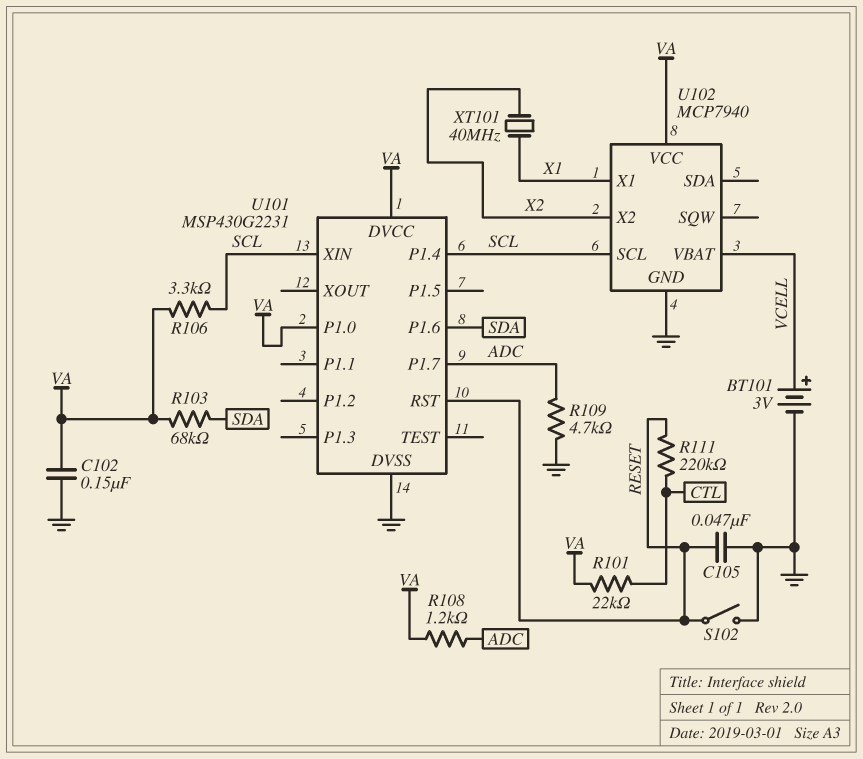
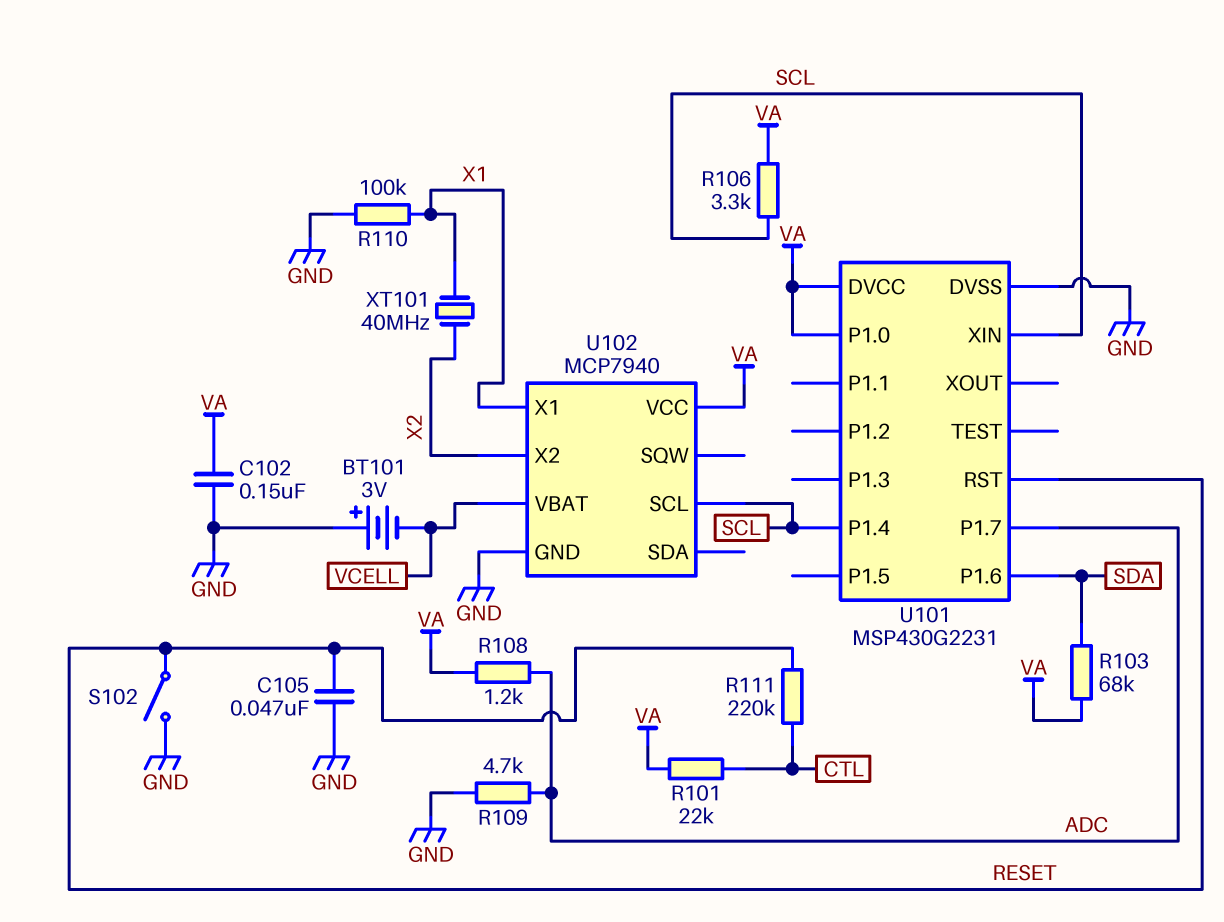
BT101: 3V (plus VCELL, minus GND) -> 3V (plus GND, minus VCELL)
R110: none -> 100k (GND, X1)

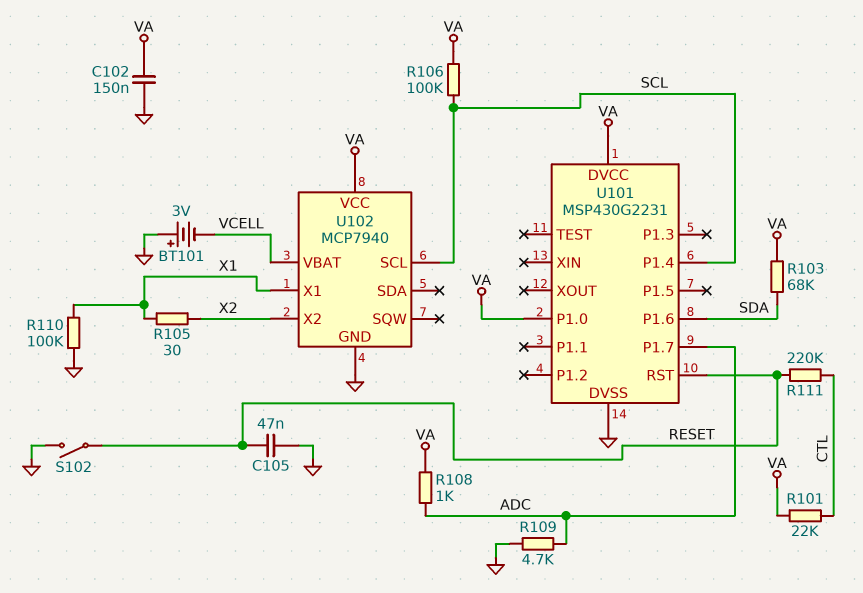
R105: none -> 30 (X1, X2)
R106: 3.3k (SCL, VA) -> 100k (SCL, VA)
R108: 1.2k (ADC, VA) -> 1k (ADC, VA)
U101 pin XIN: SCL -> none
XT101: 40MHz (X1, X2) -> none

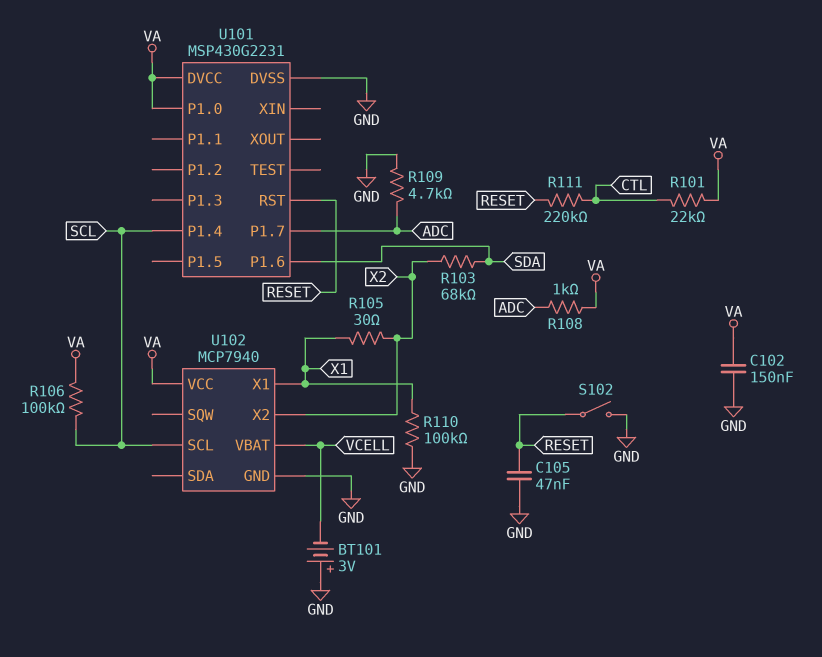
R103: 68k (SDA, VA) -> 68k (SDA, X2)

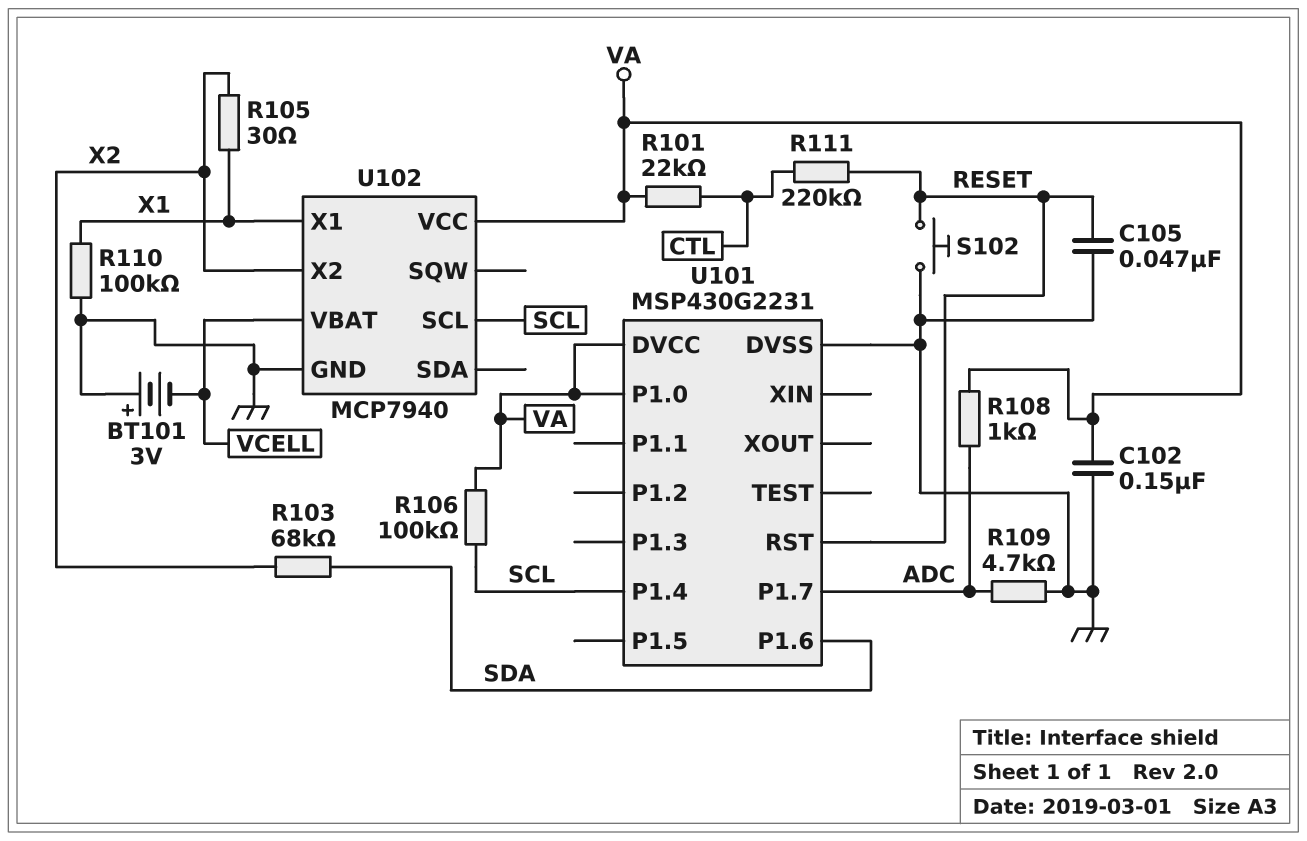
S102: switch (GND, RESET) -> button (GND, RESET)

